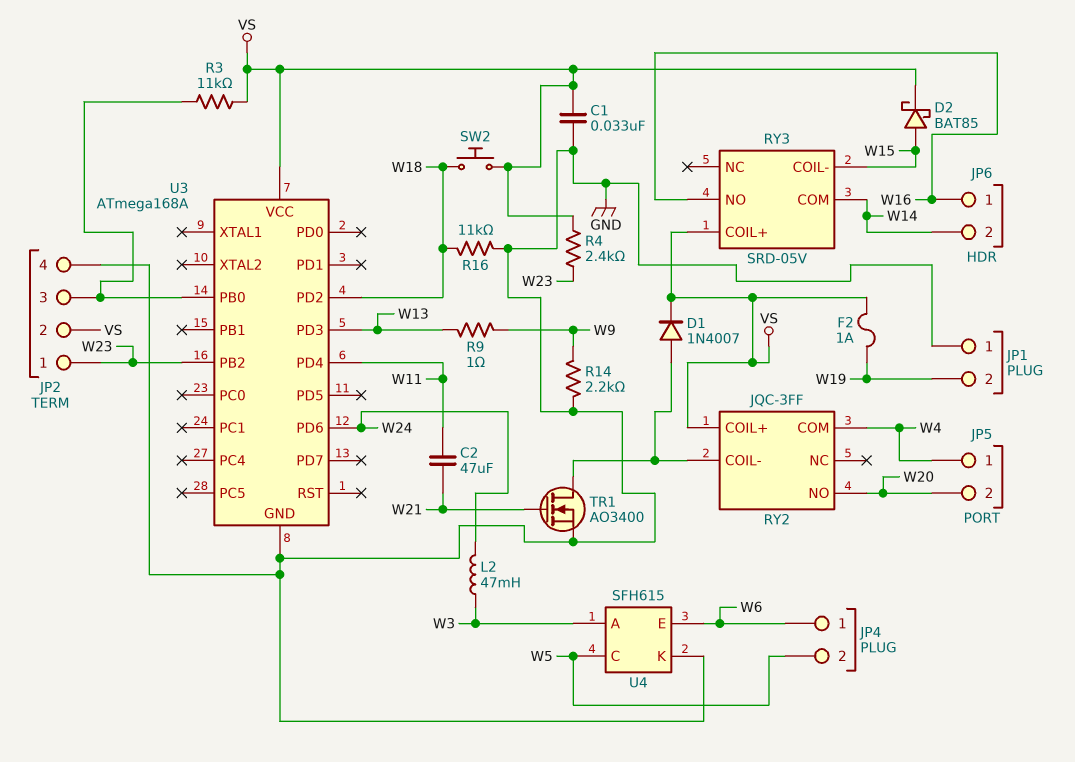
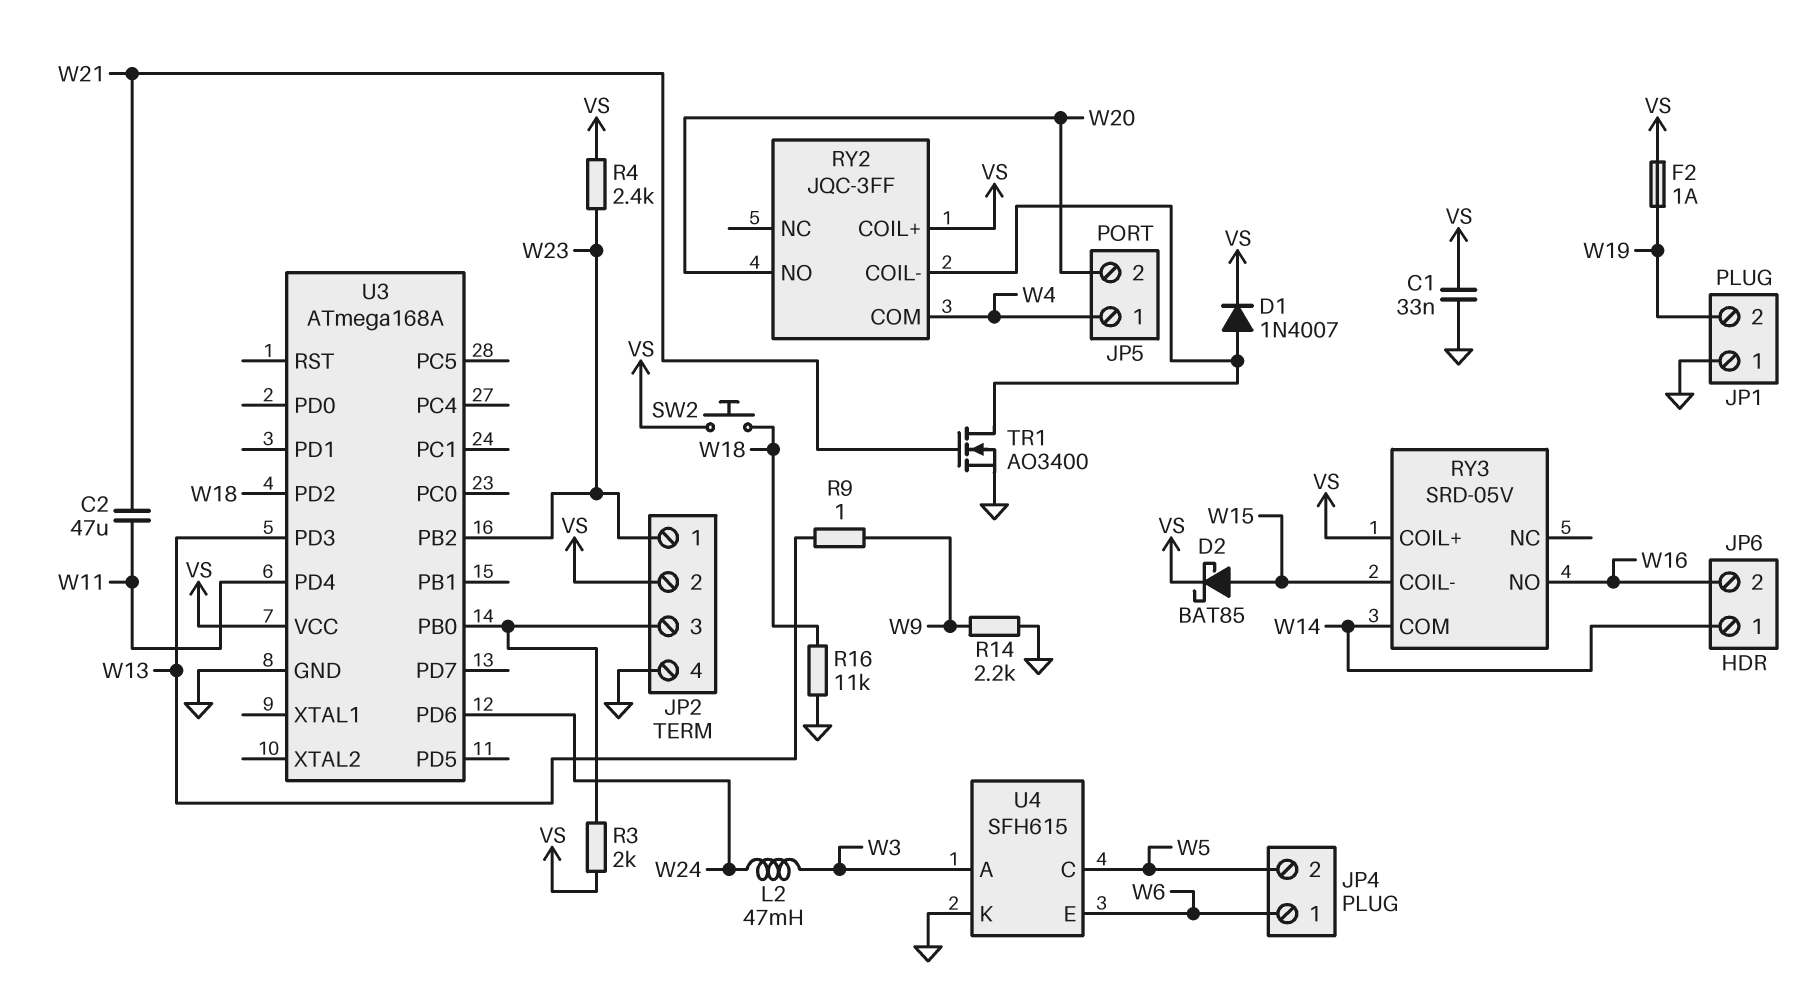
JP6 pin 1: W16 -> W14
JP6 pin 2: W14 -> W16
R3: 11k (JP2/3, VS) -> 2k (JP2/3, VS)

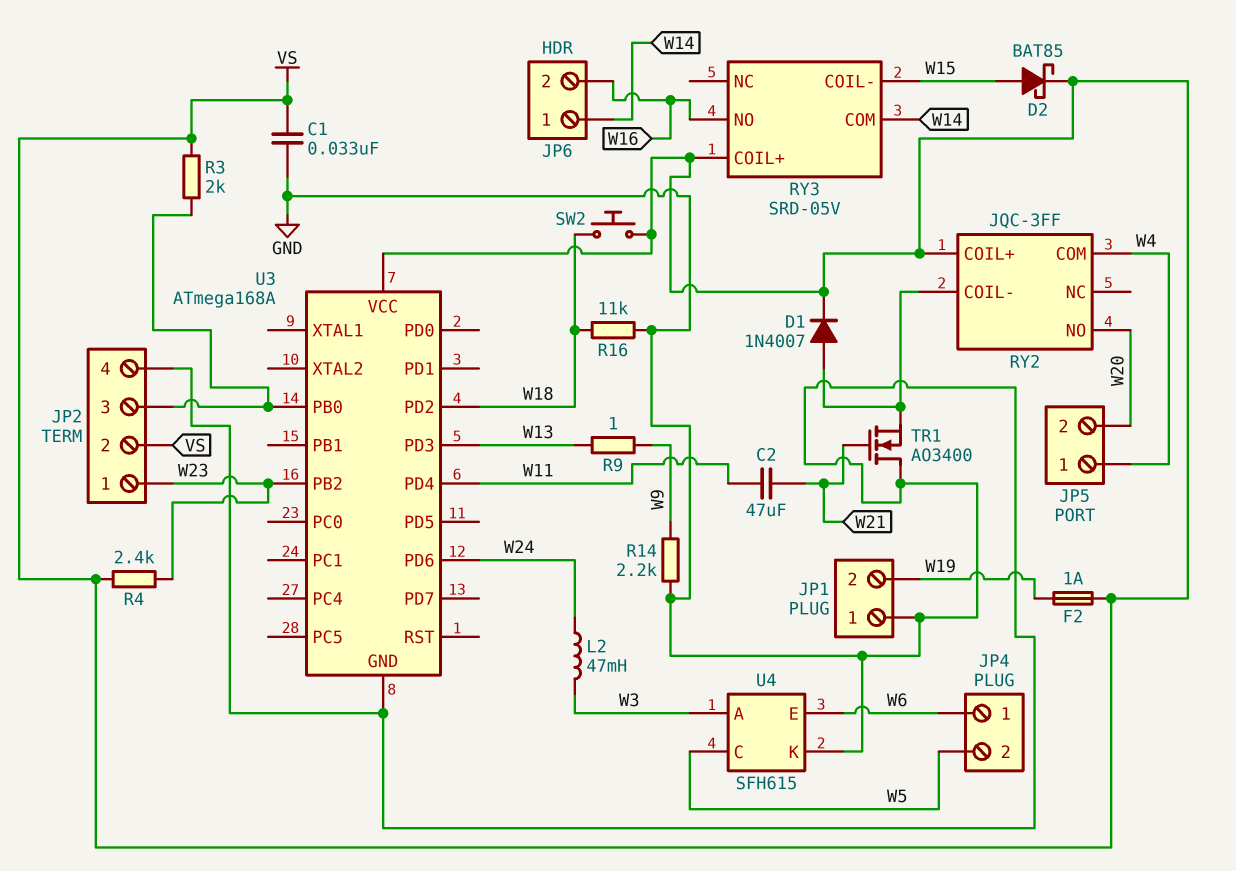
TR1: NMOS AO3400 (G W21, D RY2/COIL-, S GND) -> NMOS AO3400 (G W21, D GND, S RY2/COIL-)

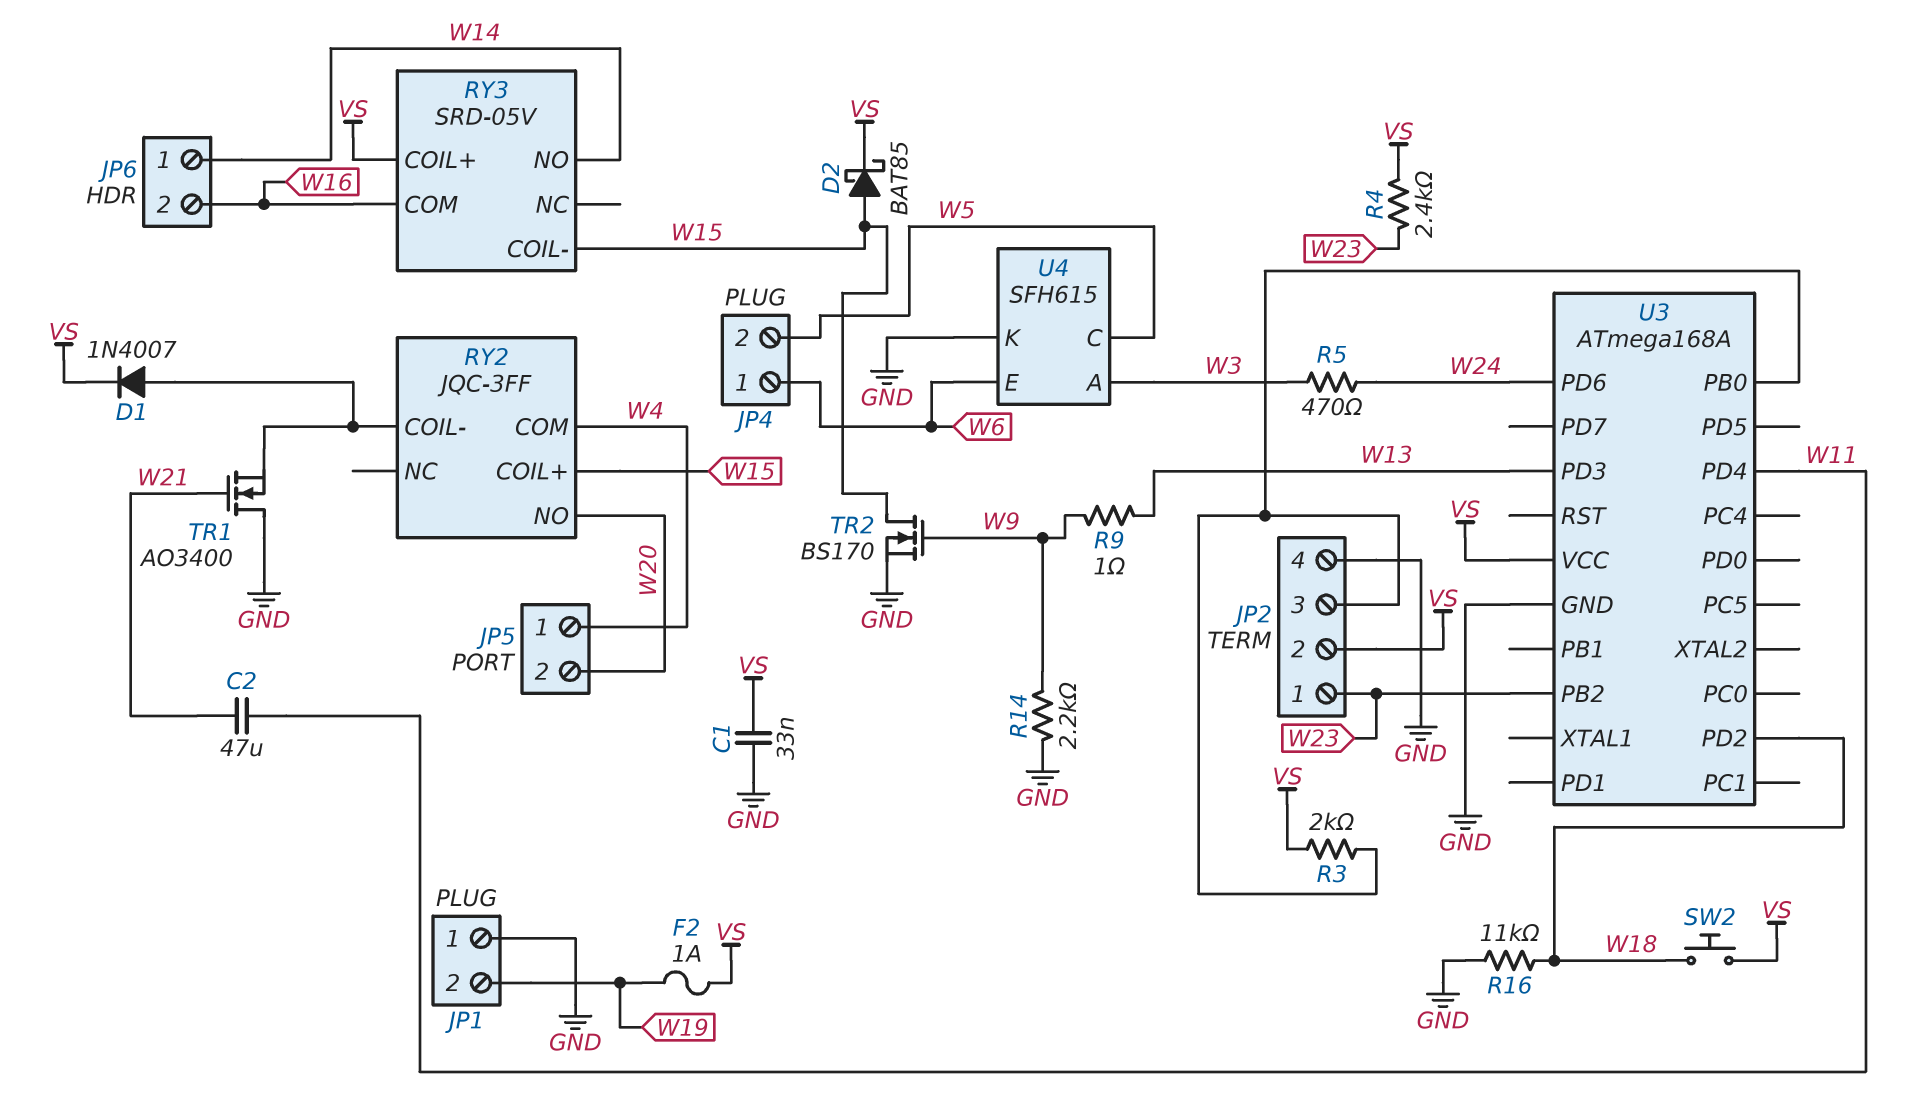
L2: 47mH (W3, W24) -> none
R5: none -> 470 (W3, W24)
RY2 pin COIL+: VS -> W15
RY3 pin COM: W14 -> W16
RY3 pin NO: W16 -> W14
TR2: none -> NMOS BS170 (G W9, D W15, S GND)

